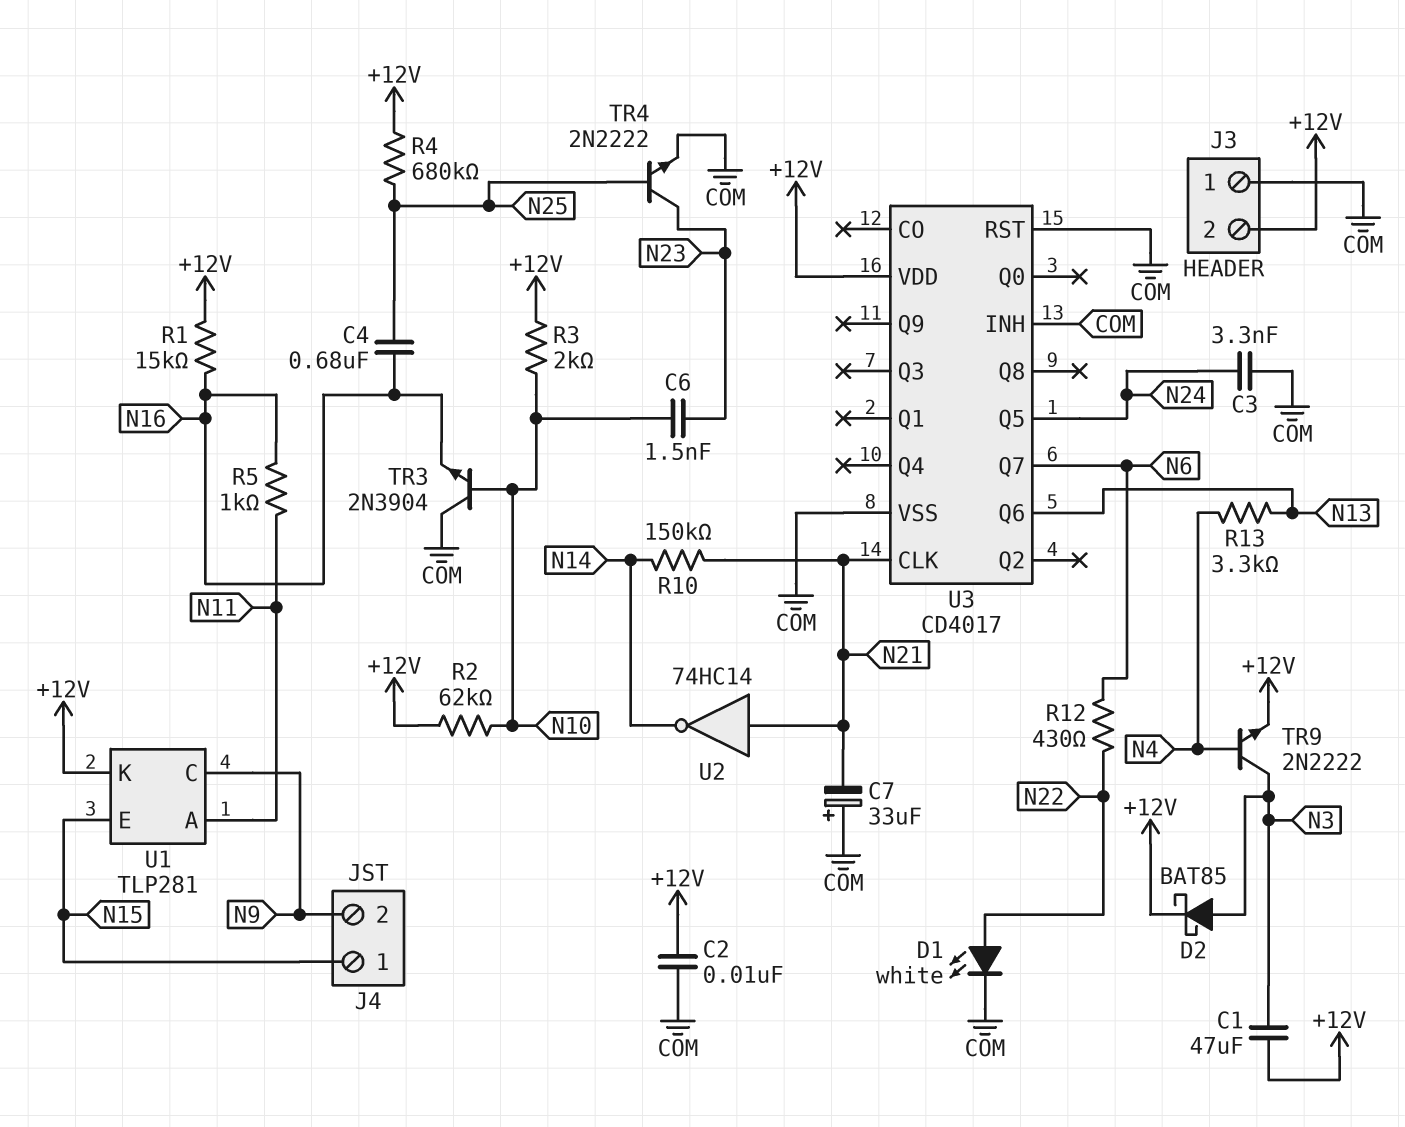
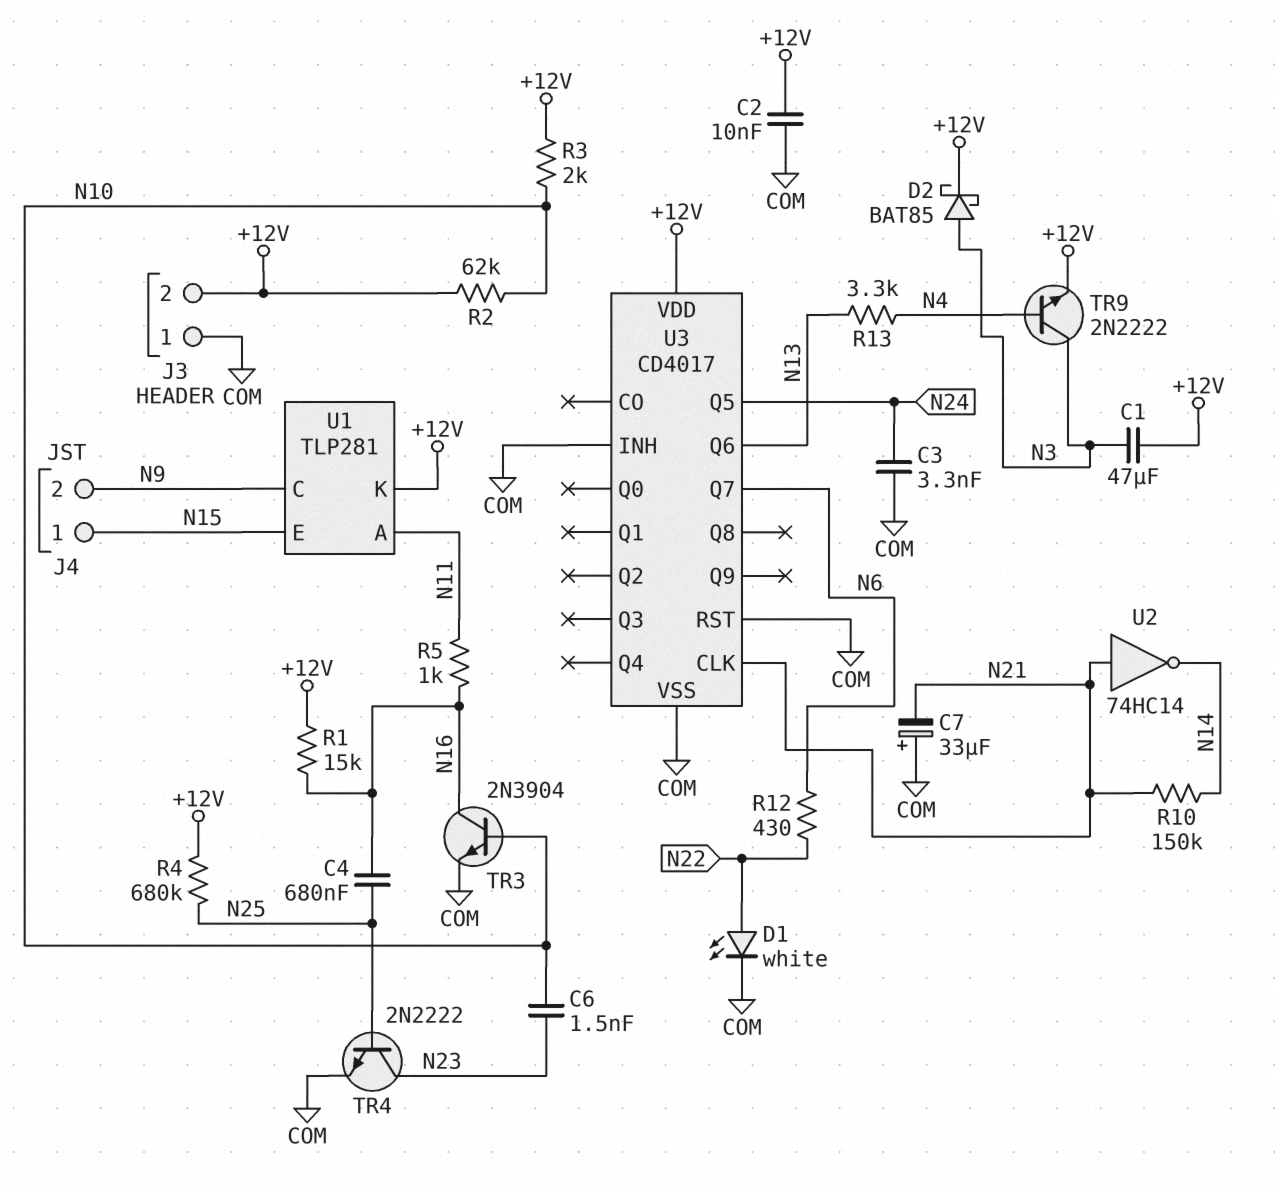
TR3: NPN 2N3904 (B N10, C COM, E N16) -> NPN 2N3904 (B N10, C N16, E COM)

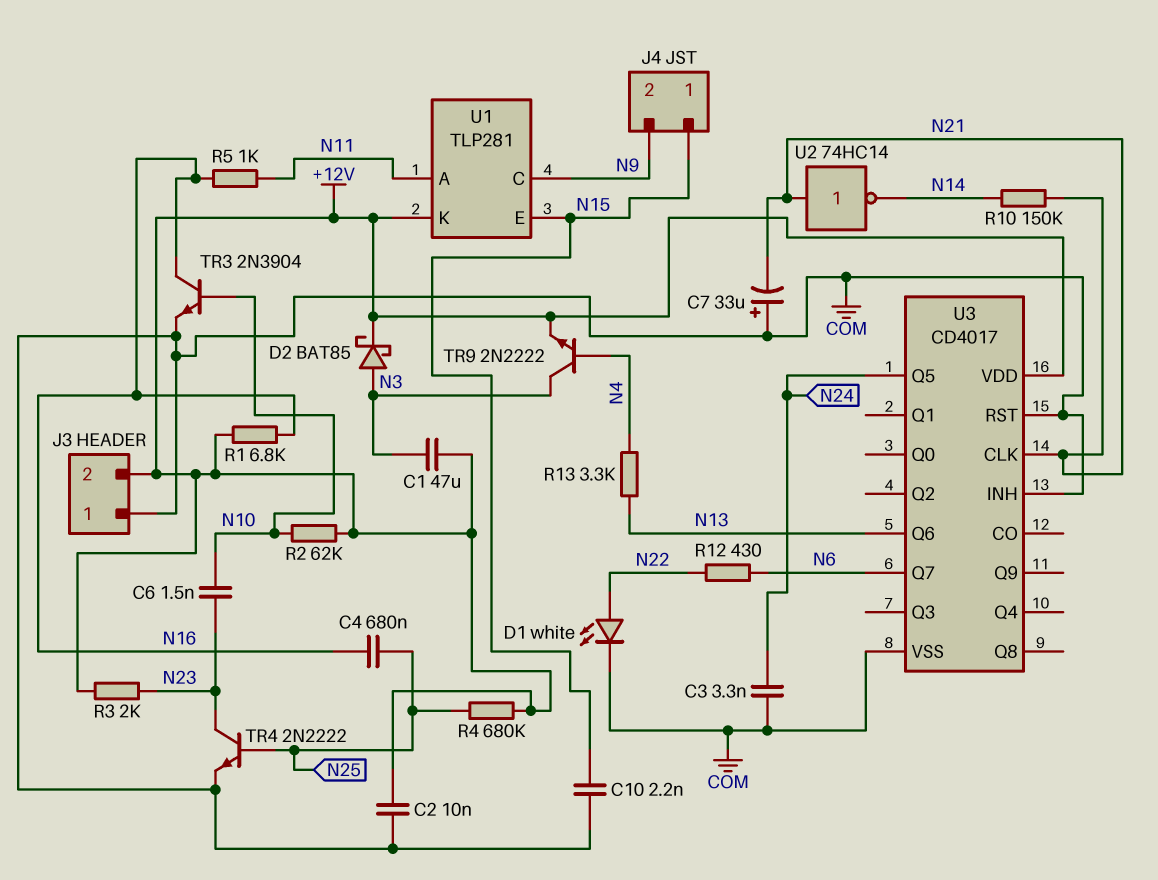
C10: none -> 2.2nF (COM, N15)
R1: 15k (+12V, N16) -> 6.8k (+12V, N16)
R3: 2k (+12V, N10) -> 2k (+12V, N23)

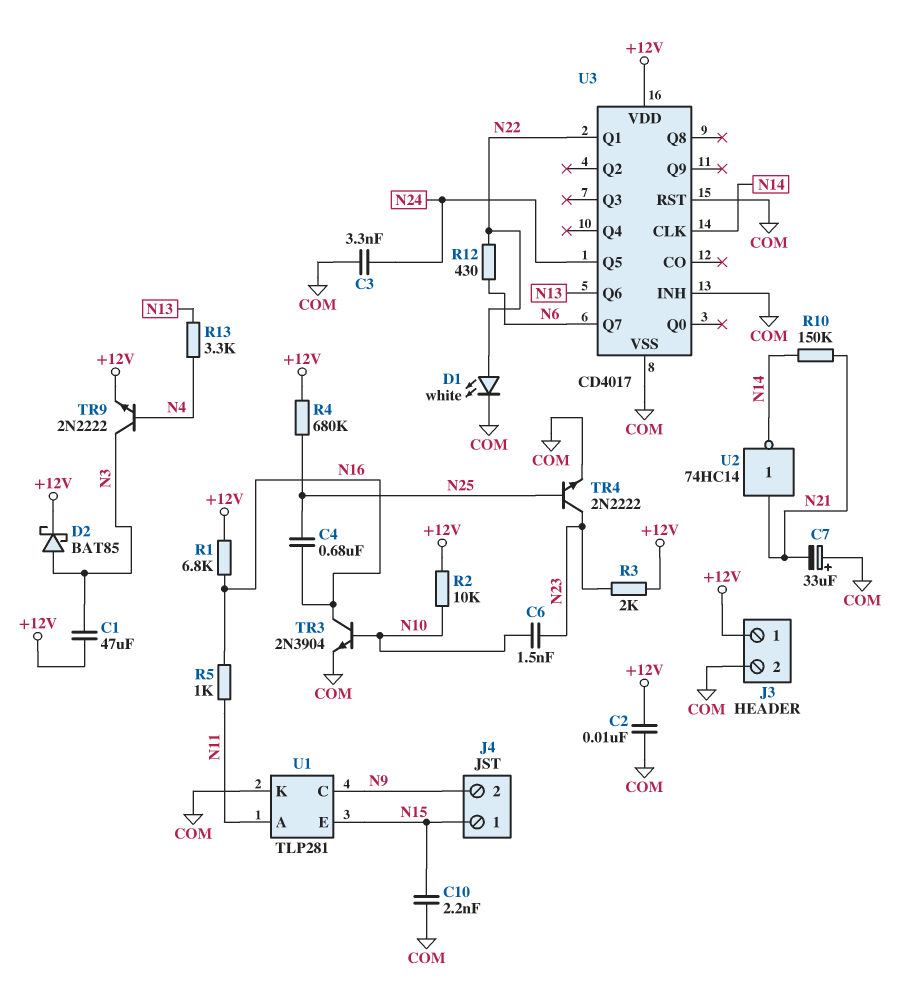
J3 pin 1: COM -> +12V
J3 pin 2: +12V -> COM
R2: 62k (+12V, N10) -> 10k (+12V, N10)
U1 pin K: +12V -> COM
U3 pin CLK: N21 -> N14
U3 pin Q1: none -> N22

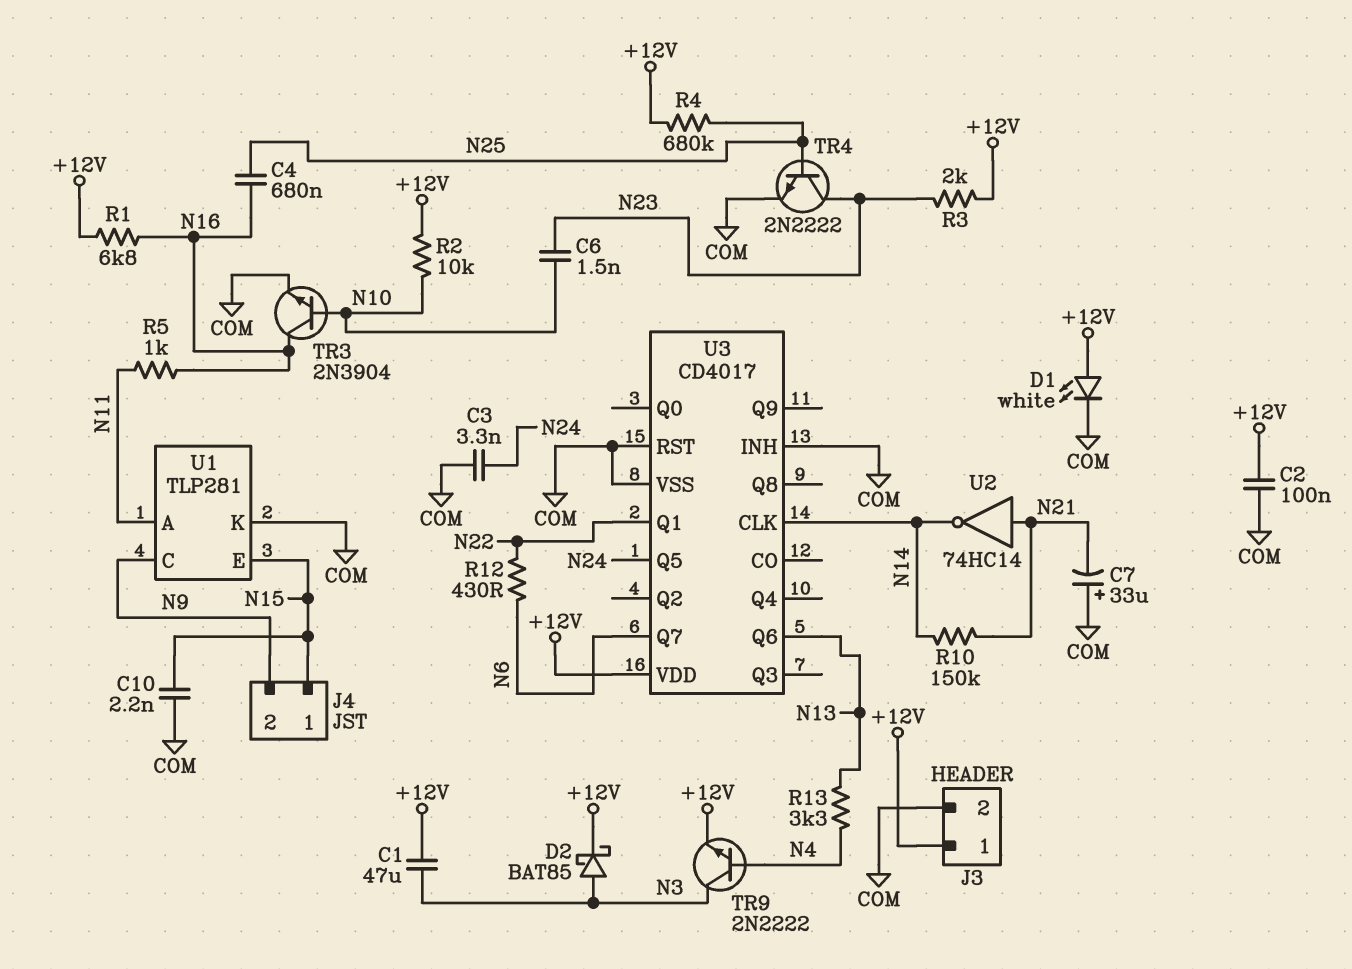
C2: 10nF (+12V, COM) -> 100nF (+12V, COM)
D1: LED white (A N22, K COM) -> LED white (A +12V, K COM)

